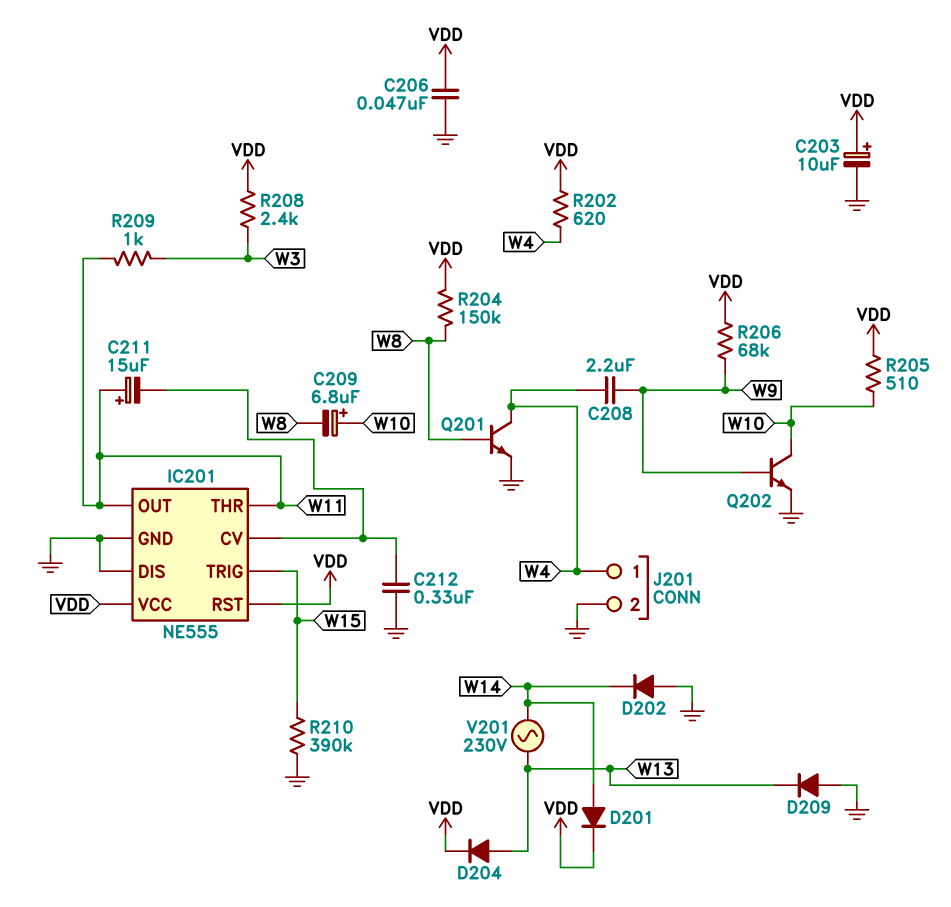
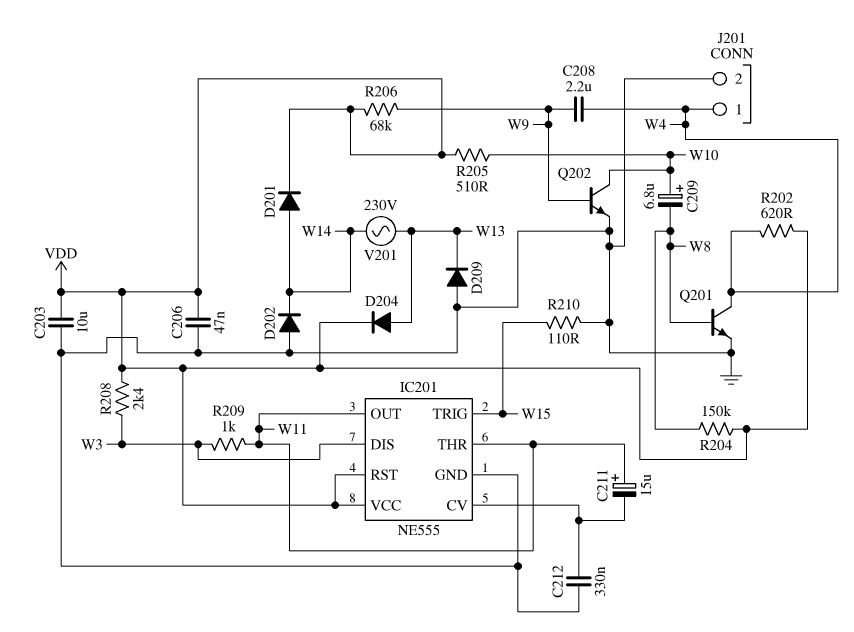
C203: 10uF (plus VDD, minus GND) -> 10uF (GND, VDD)
IC201 pin DIS: GND -> W3
R210: 390k (GND, W15) -> 110 (GND, W15)

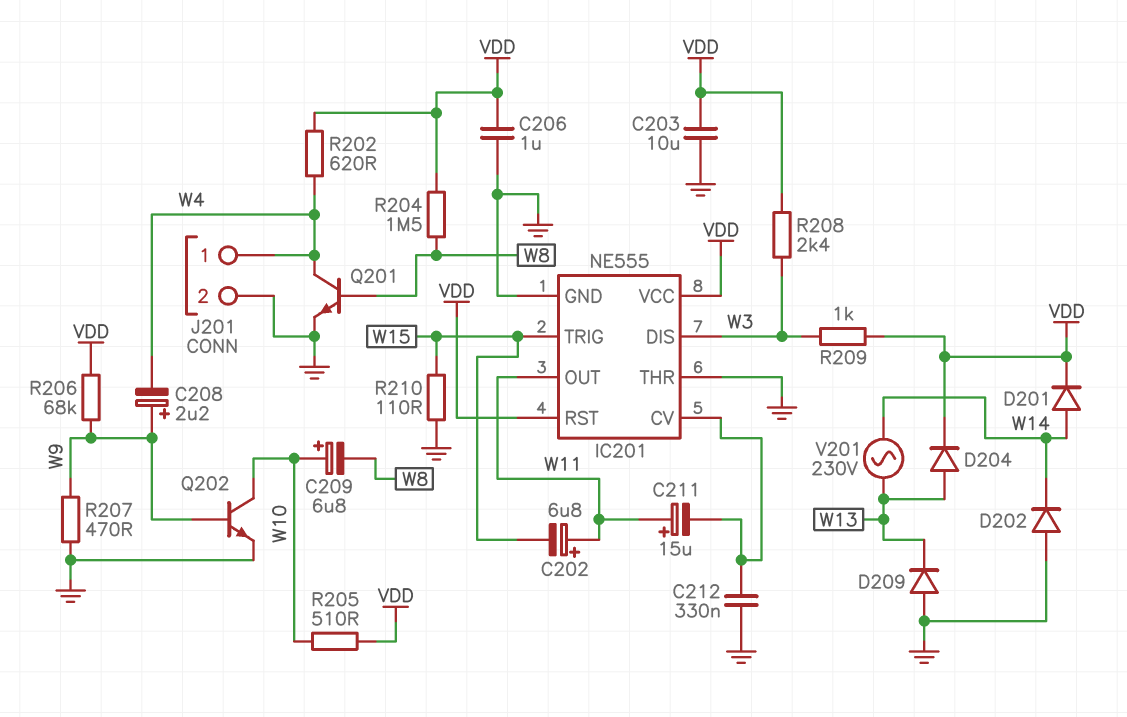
C202: none -> 6.8uF (plus W11, minus W15)
C206: 47nF (GND, VDD) -> 1uF (GND, VDD)
C208: 2.2uF (W4, W9) -> 2.2uF (plus W9, minus W4)
IC201 pin THR: W11 -> GND
R204: 150k (VDD, W8) -> 1.5M (VDD, W8)
R207: none -> 470 (GND, W9)
R209: 1k (W3, W11) -> 1k (VDD, W3)

